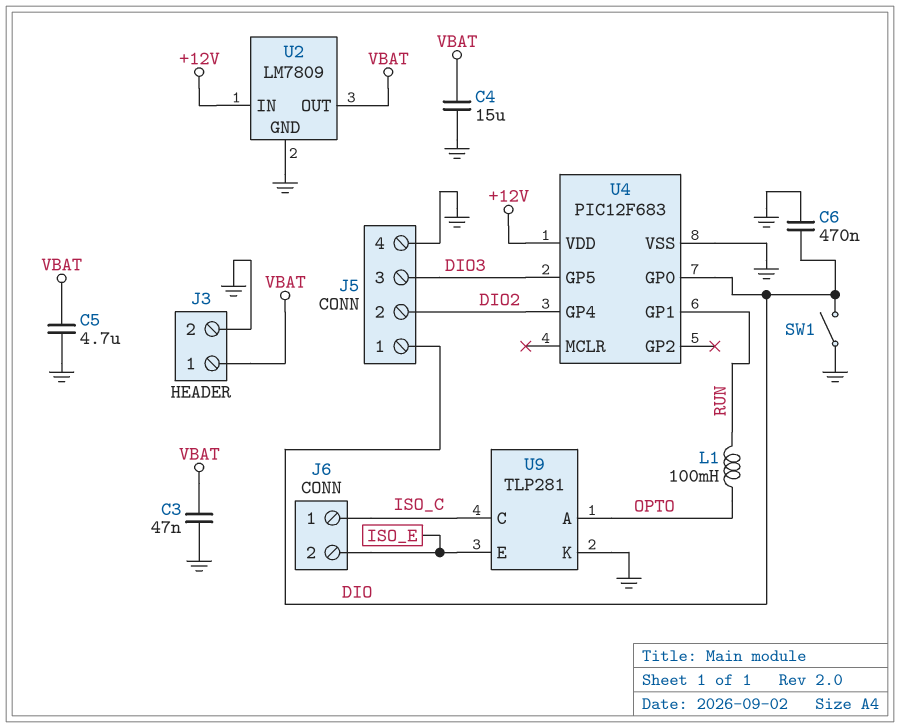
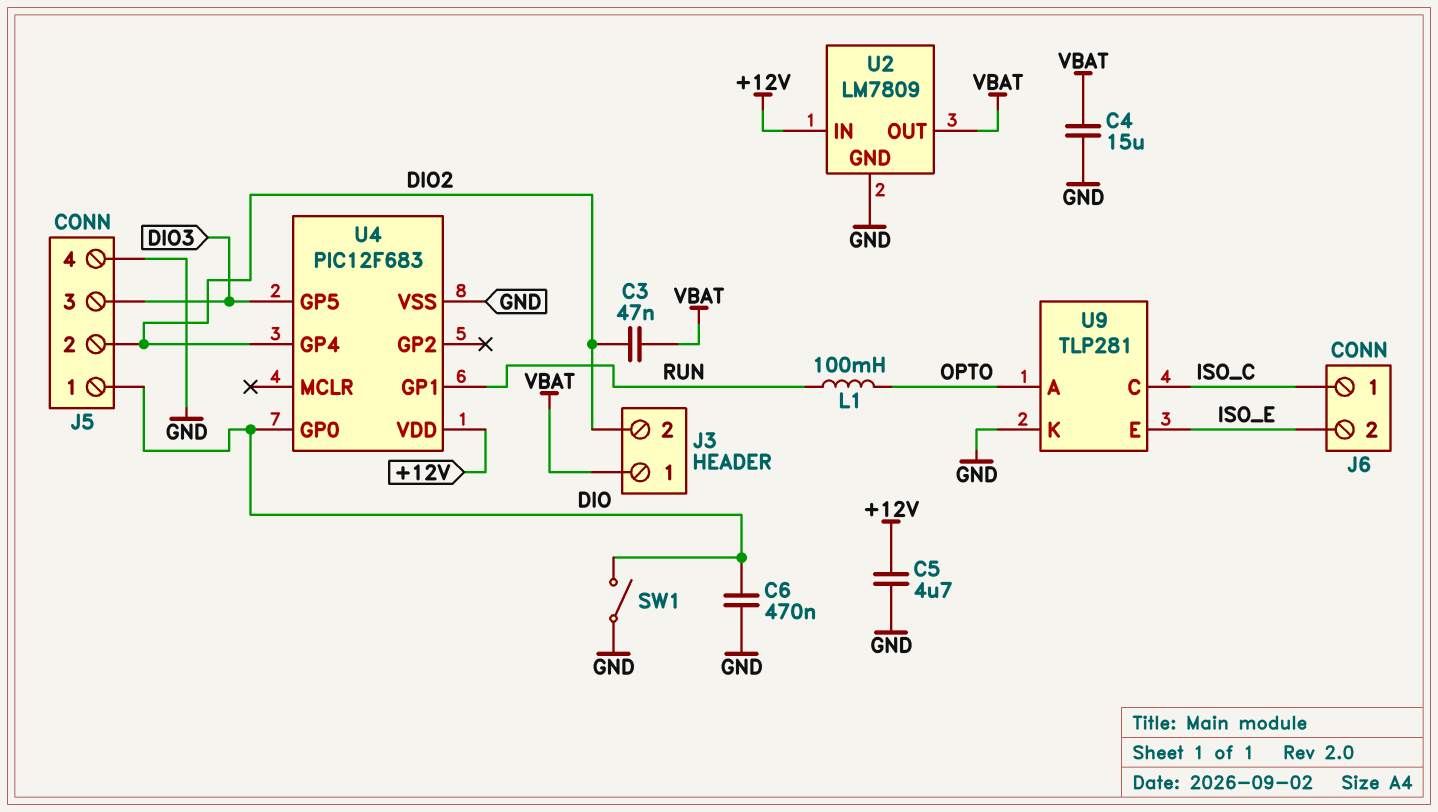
C3: 47nF (GND, VBAT) -> 47nF (DIO2, VBAT)
C5: 4.7uF (GND, VBAT) -> 4.7uF (+12V, GND)
J3 pin 2: GND -> DIO2

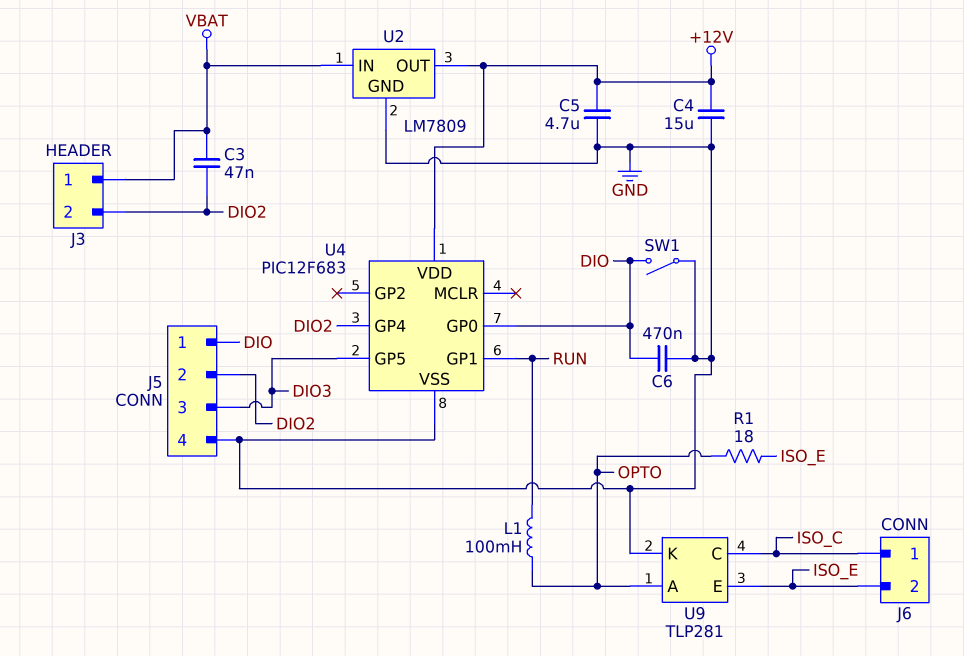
C4: 15uF (GND, VBAT) -> 15uF (+12V, GND)
R1: none -> 18 (ISO_E, OPTO)
U2 pin IN: +12V -> VBAT
U2 pin OUT: VBAT -> +12V

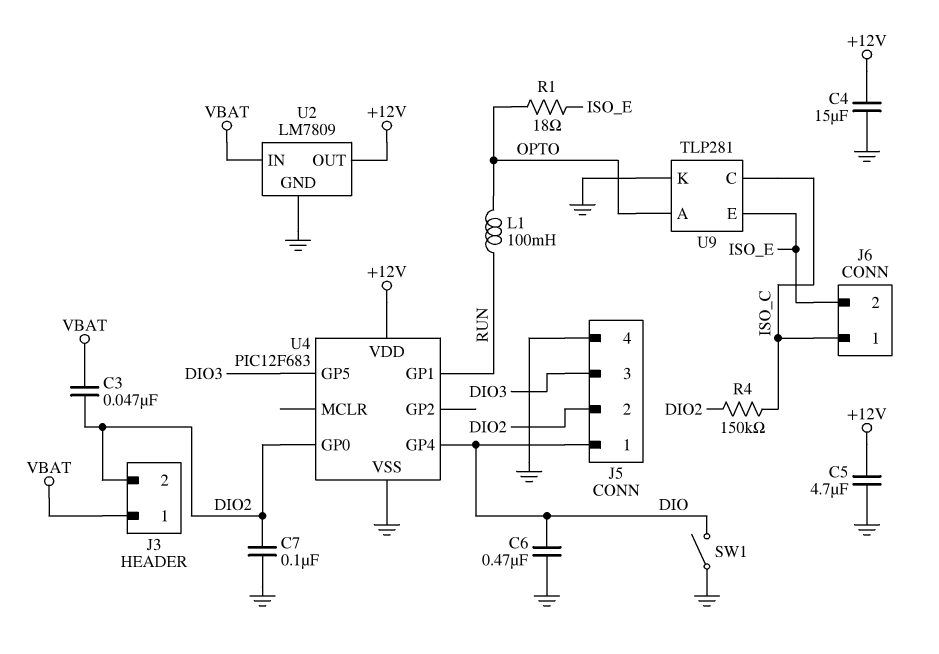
C7: none -> 100nF (DIO2, GND)
R4: none -> 150k (DIO2, ISO_C)
U4 pin GP0: DIO -> DIO2
U4 pin GP4: DIO2 -> DIO

